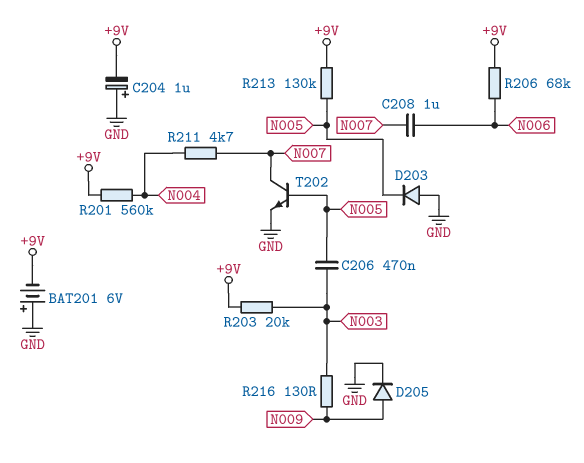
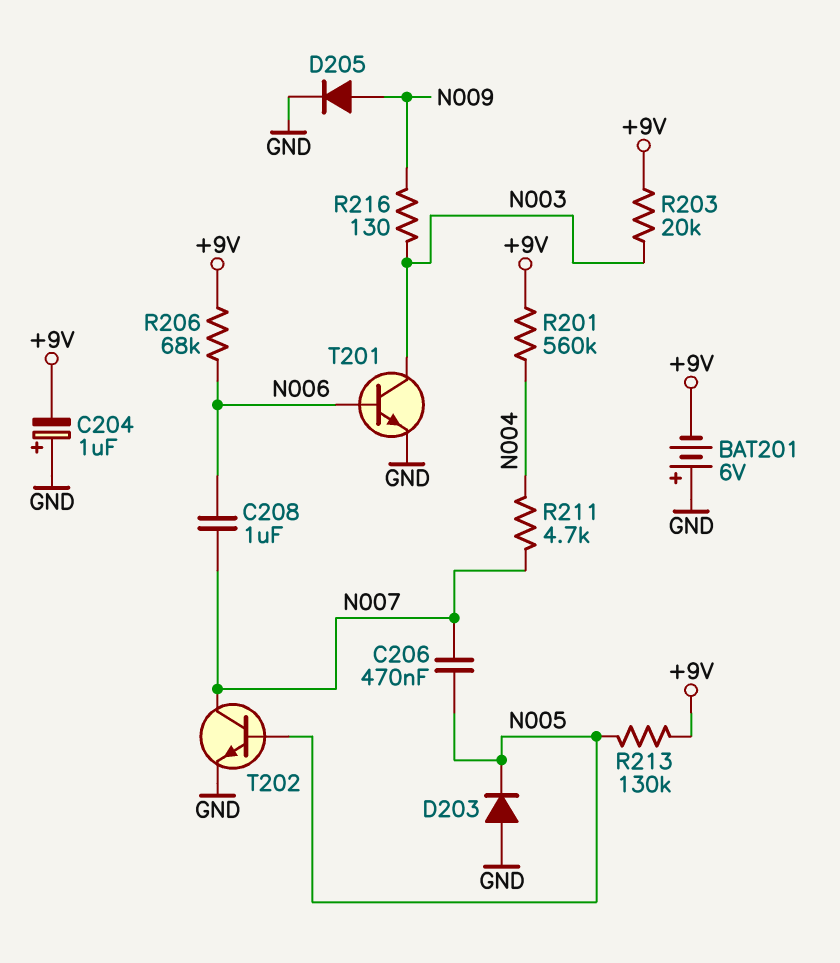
C206: 470nF (N003, N005) -> 470nF (N005, N007)
T201: none -> NPN (B N006, C N003, E GND)

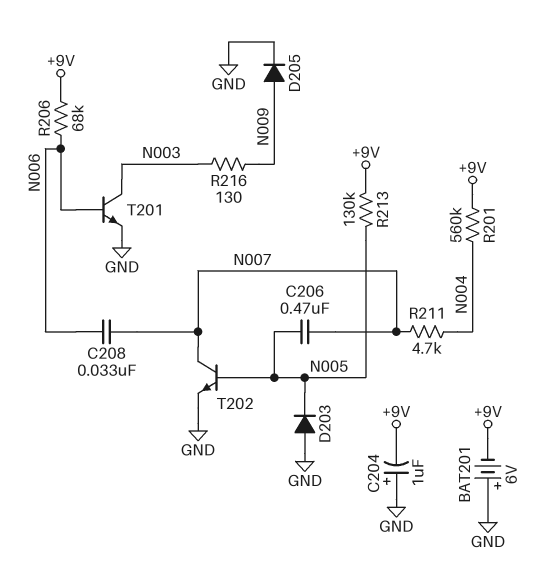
C208: 1uF (N006, N007) -> 33nF (N006, N007)
R203: 20k (+9V, N003) -> none

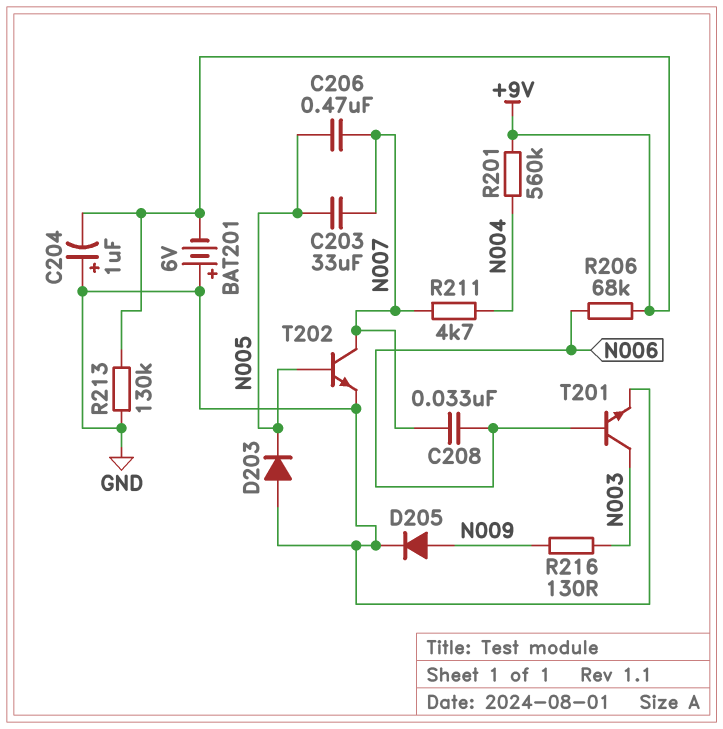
C203: none -> 33uF (N005, N007)
R213: 130k (+9V, N005) -> 130k (+9V, GND)

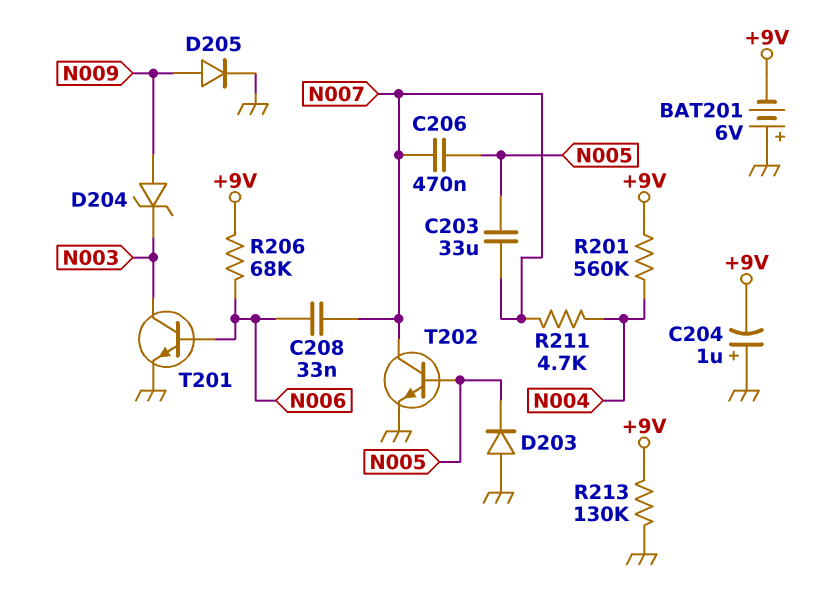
D204: none -> zener (A N009, K N003)
R216: 130 (N003, N009) -> none

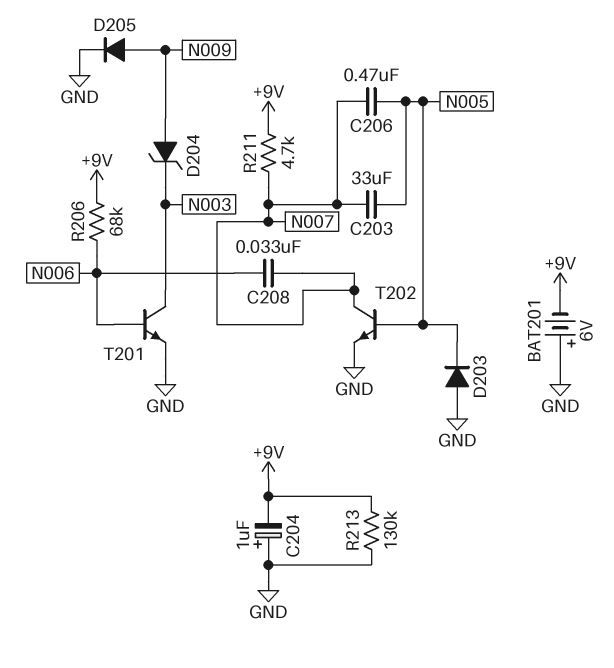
R201: 560k (+9V, N004) -> none
R211: 4.7k (N004, N007) -> 4.7k (+9V, N007)

